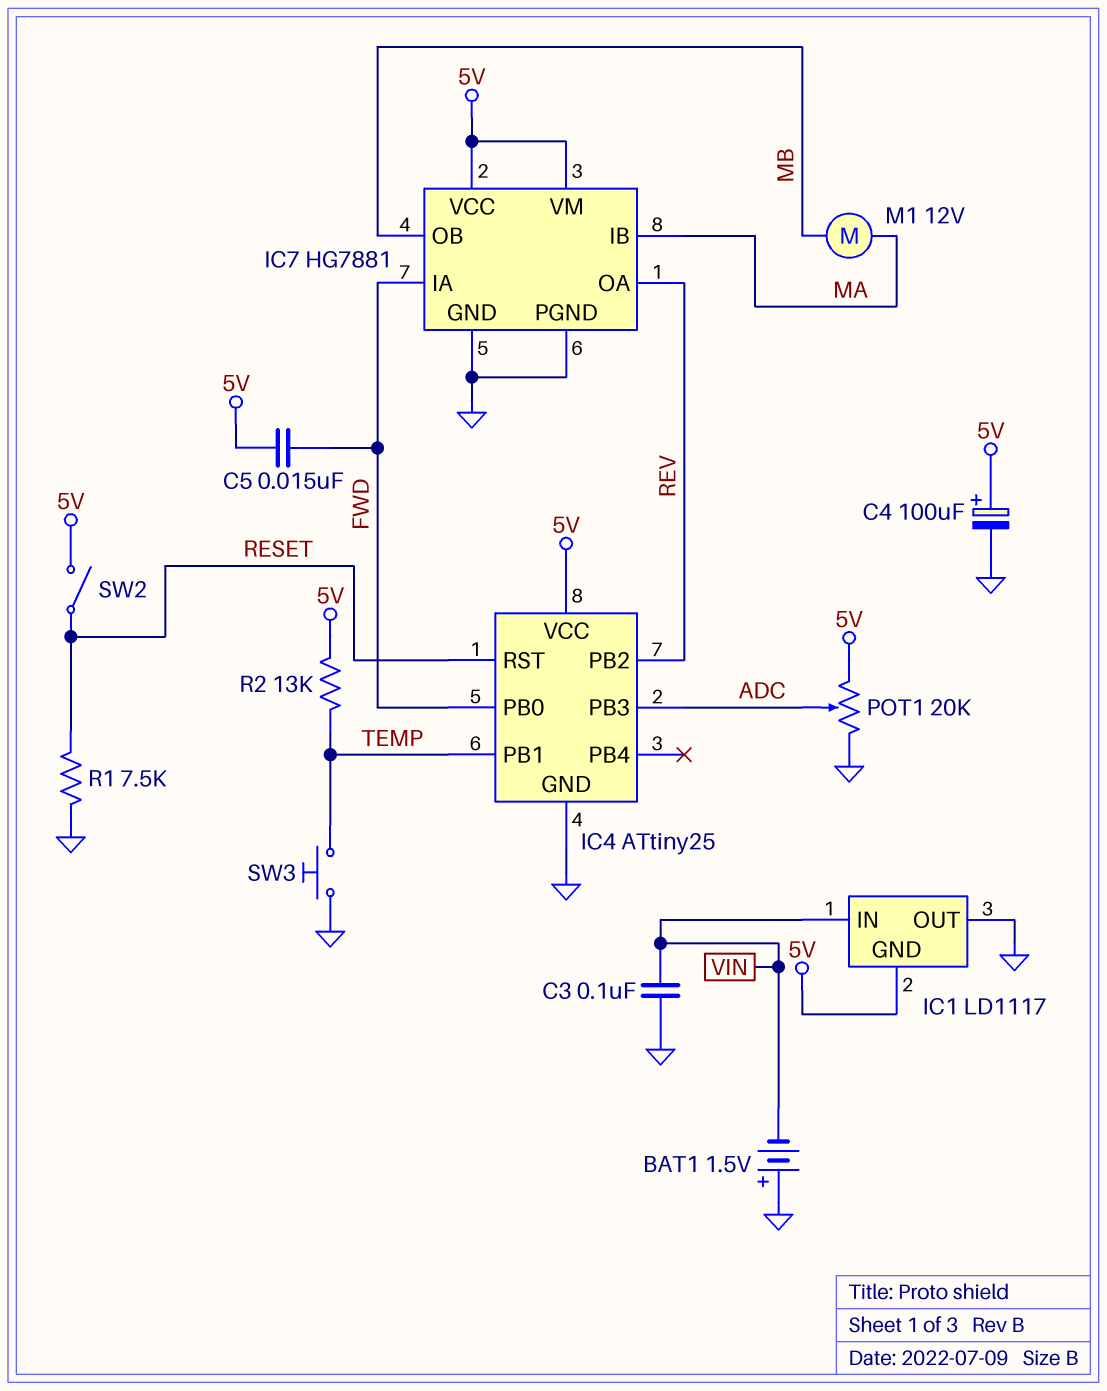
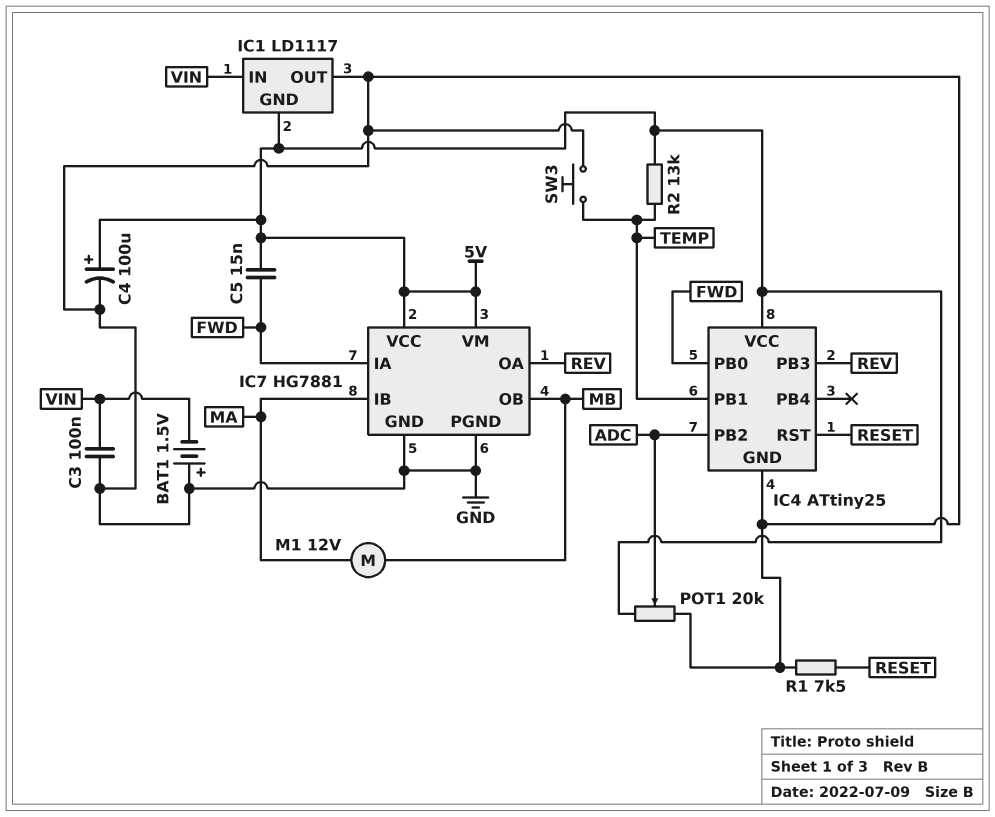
IC4 pin PB2: REV -> ADC
IC4 pin PB3: ADC -> REV
SW2: switch (5V, RESET) -> none

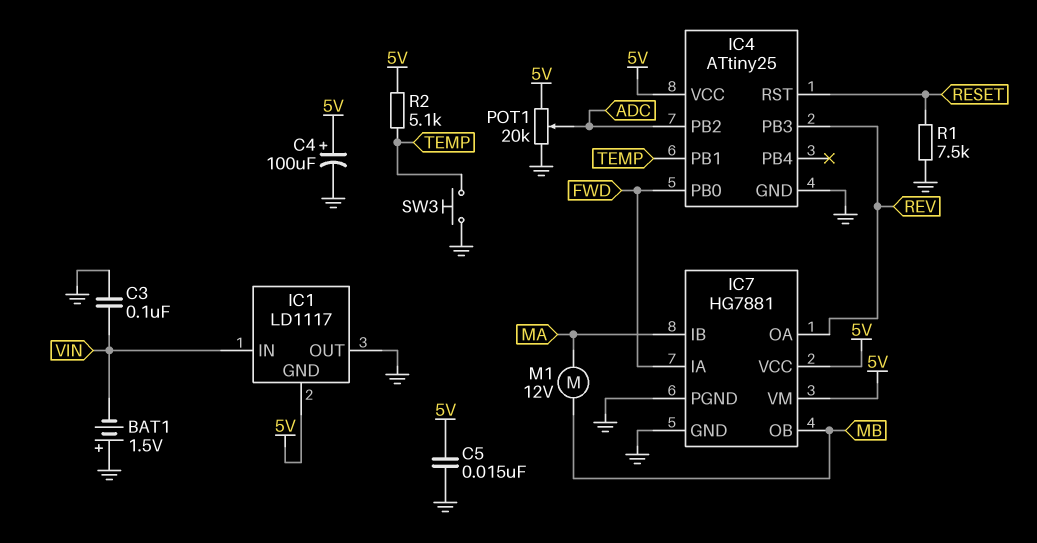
C5: 15nF (5V, FWD) -> 15nF (5V, GND)
R2: 13k (5V, TEMP) -> 5.1k (5V, TEMP)

